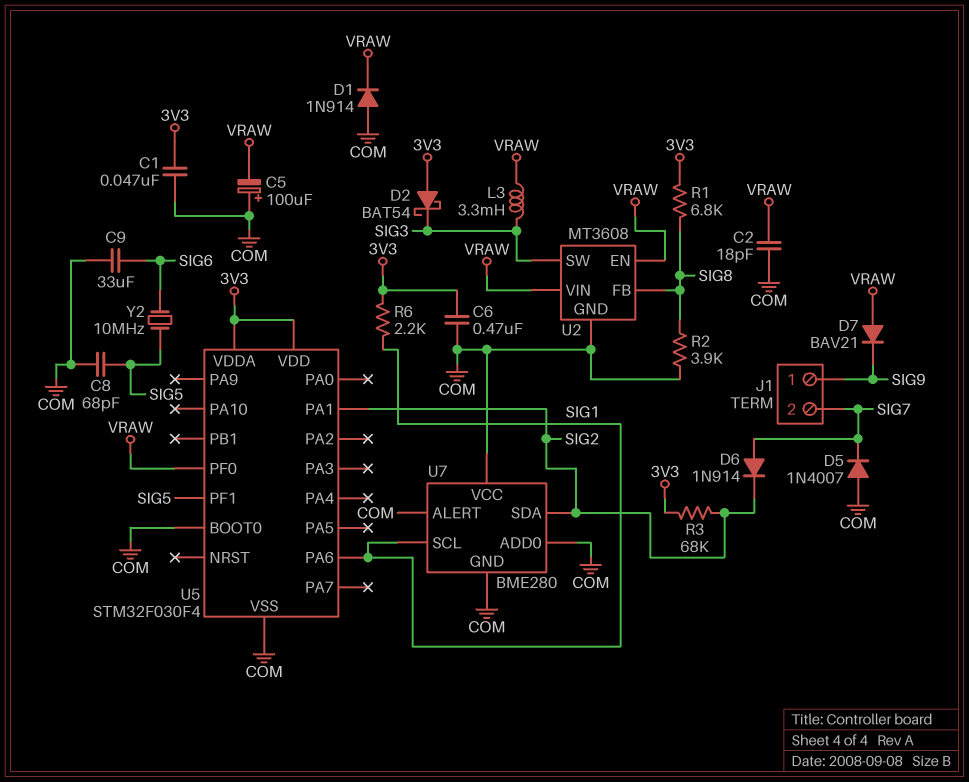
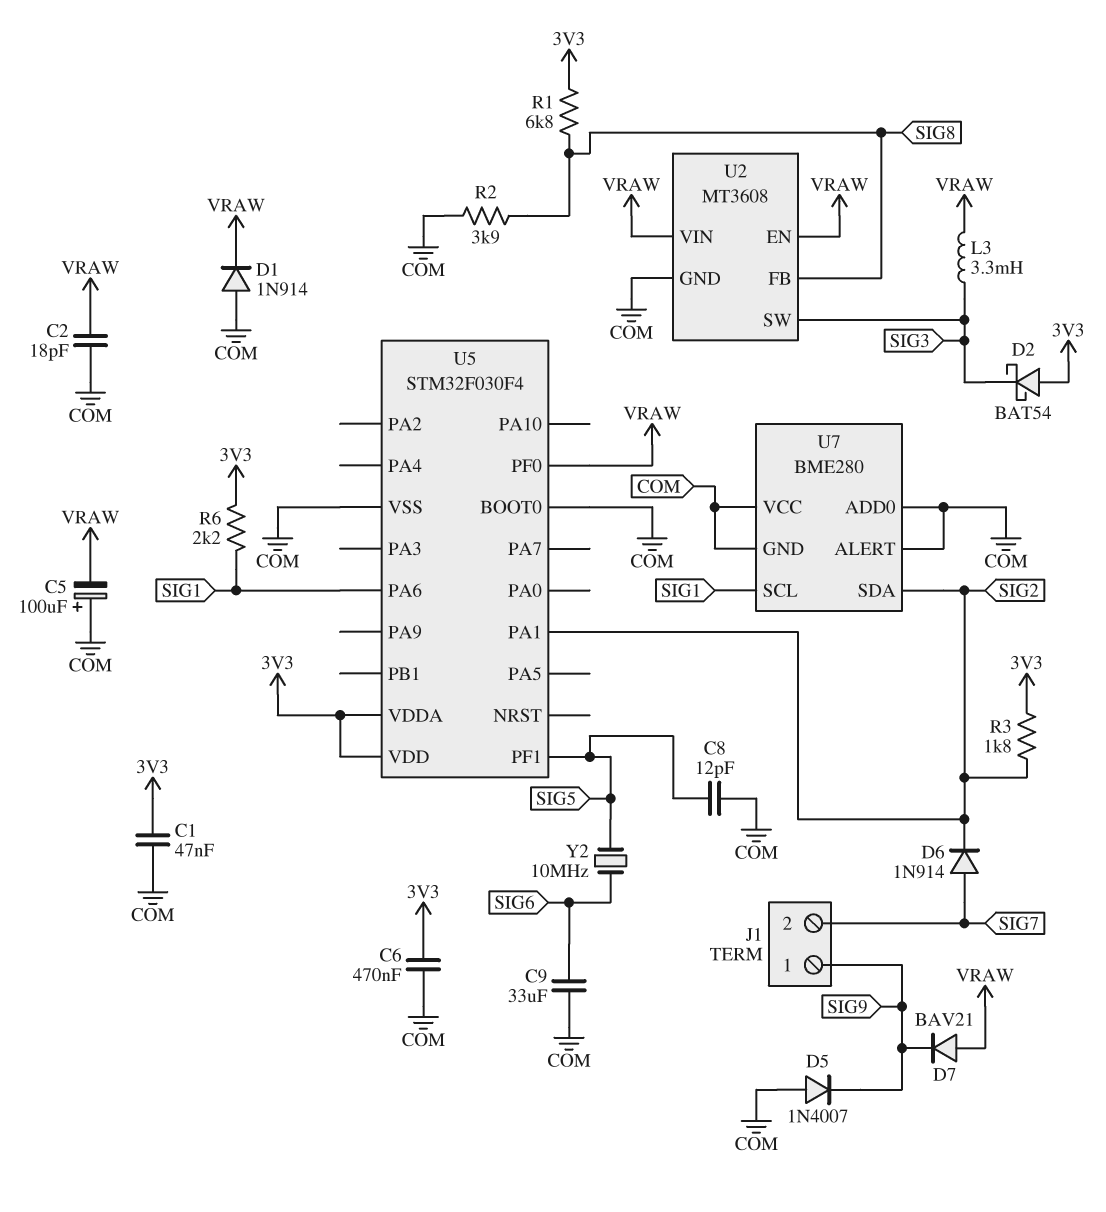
C8: 68pF (COM, SIG5) -> 12pF (COM, SIG5)
D5: diode 1N4007 (A COM, K SIG7) -> diode 1N4007 (A COM, K SIG9)
R3: 68k (3V3, SIG2) -> 1.8k (3V3, SIG2)

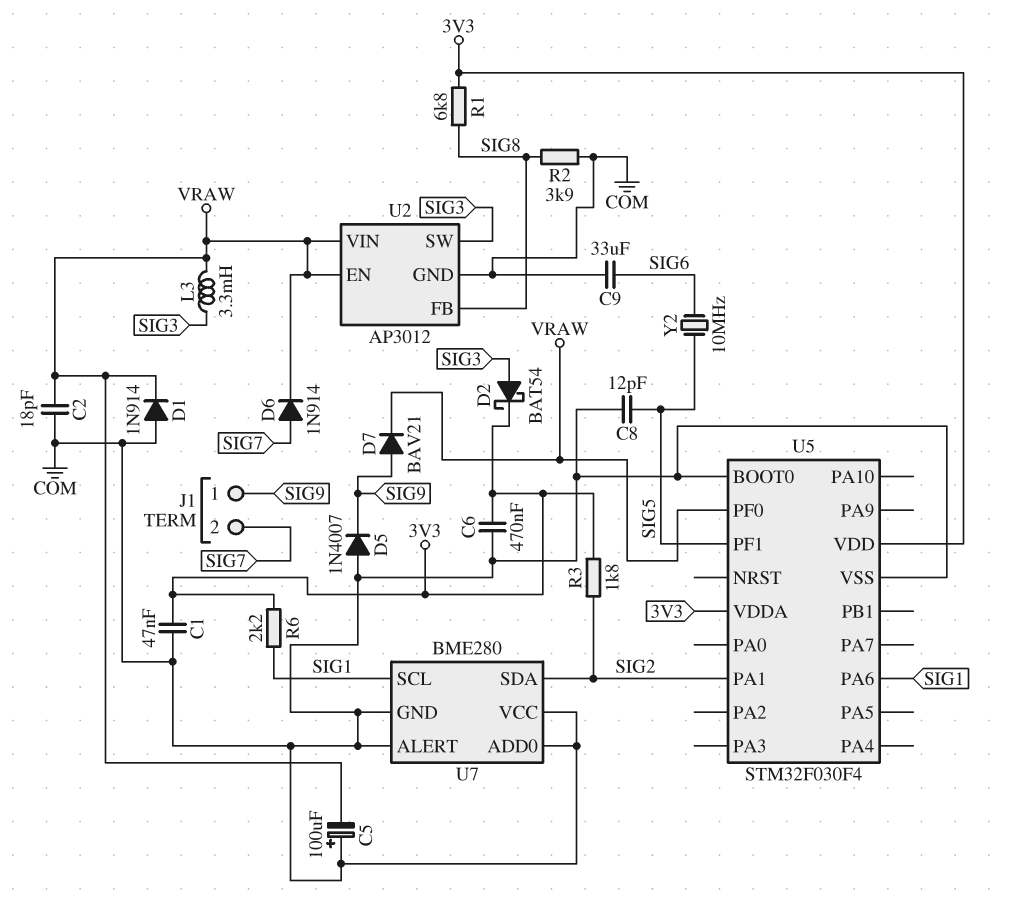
D2: schottky BAT54 (A 3V3, K SIG3) -> schottky BAT54 (A SIG3, K 3V3)
D6: diode 1N914 (A SIG7, K SIG2) -> diode 1N914 (A SIG7, K VRAW)
D7: diode BAV21 (A VRAW, K SIG9) -> diode BAV21 (A SIG9, K VRAW)
U2: MT3608 -> AP3012

